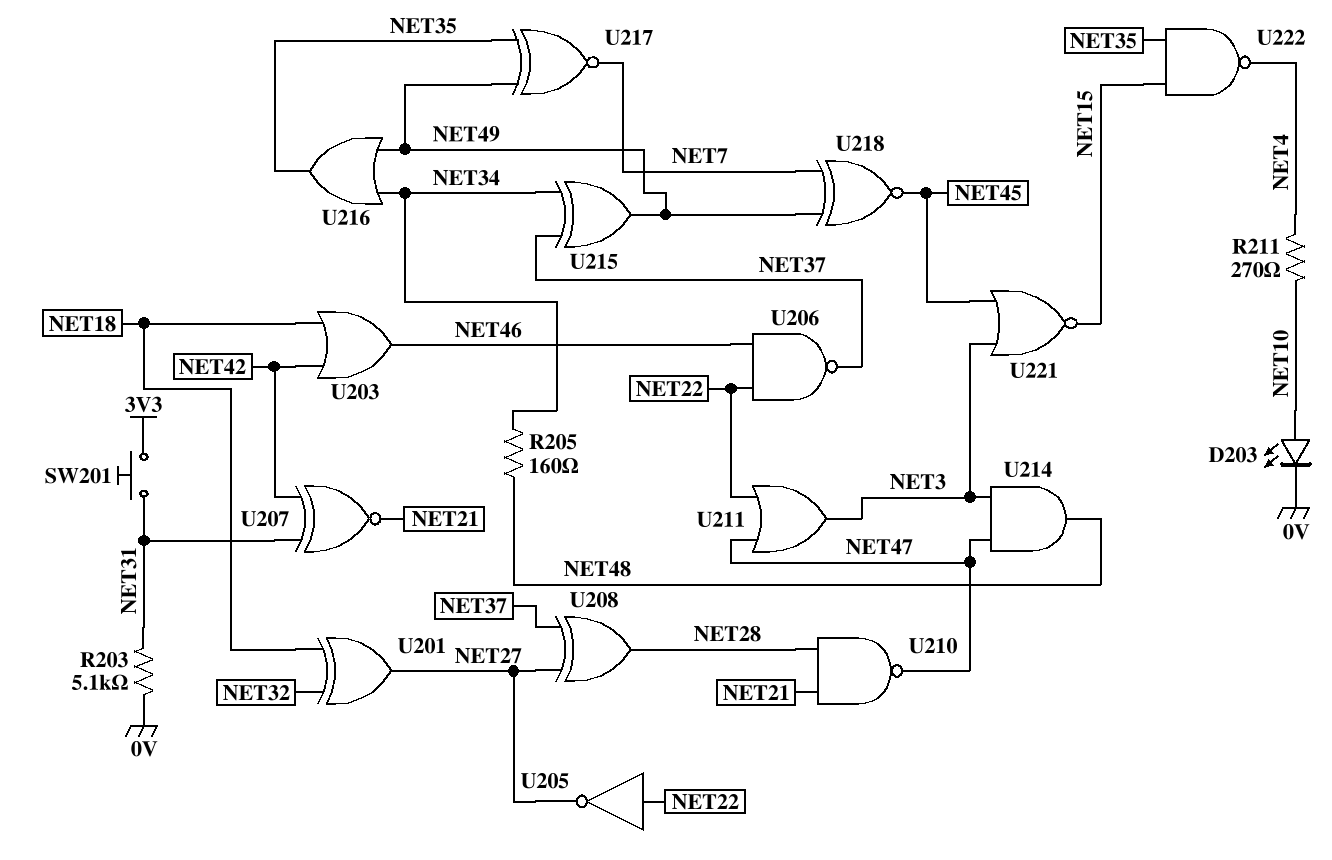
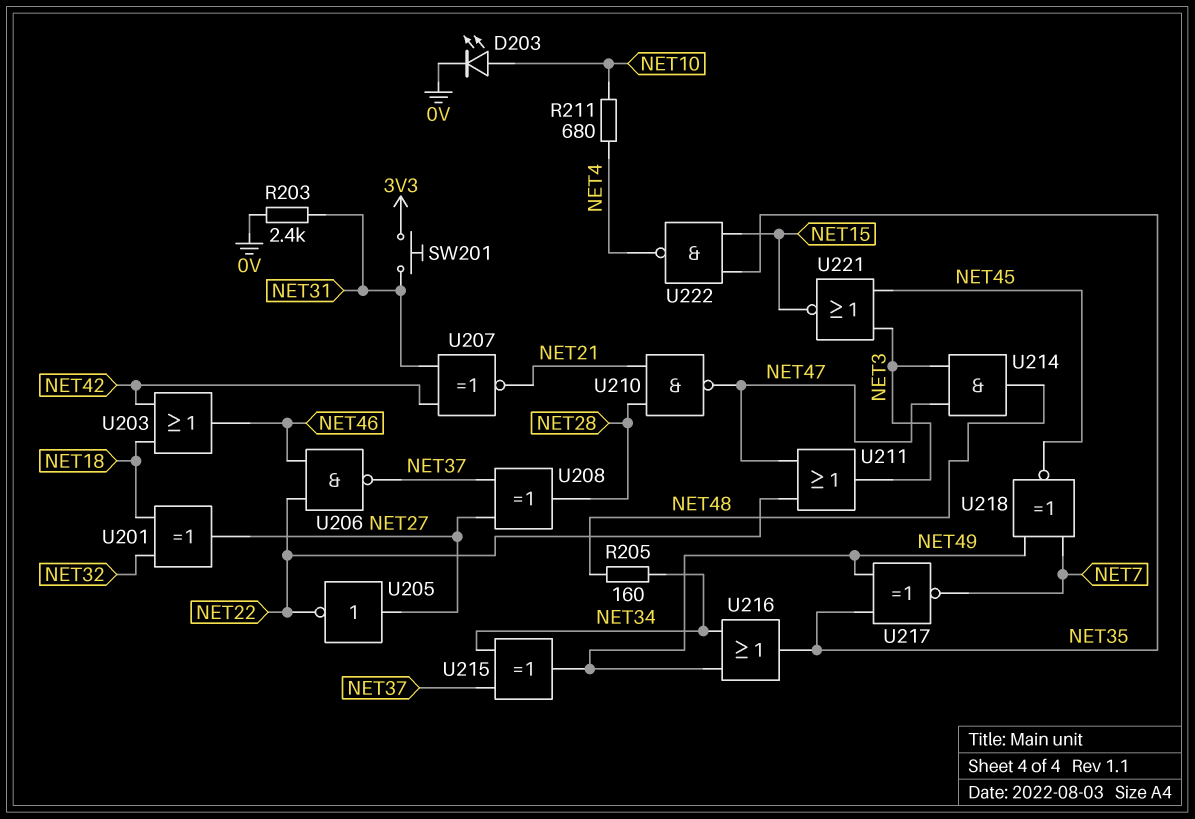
R203: 5.1k (0V, NET31) -> 2.4k (0V, NET31)
R211: 270 (NET4, NET10) -> 680 (NET4, NET10)
U205: NOT (in NET22, out NET27) -> NOT (in NET27, out NET22)

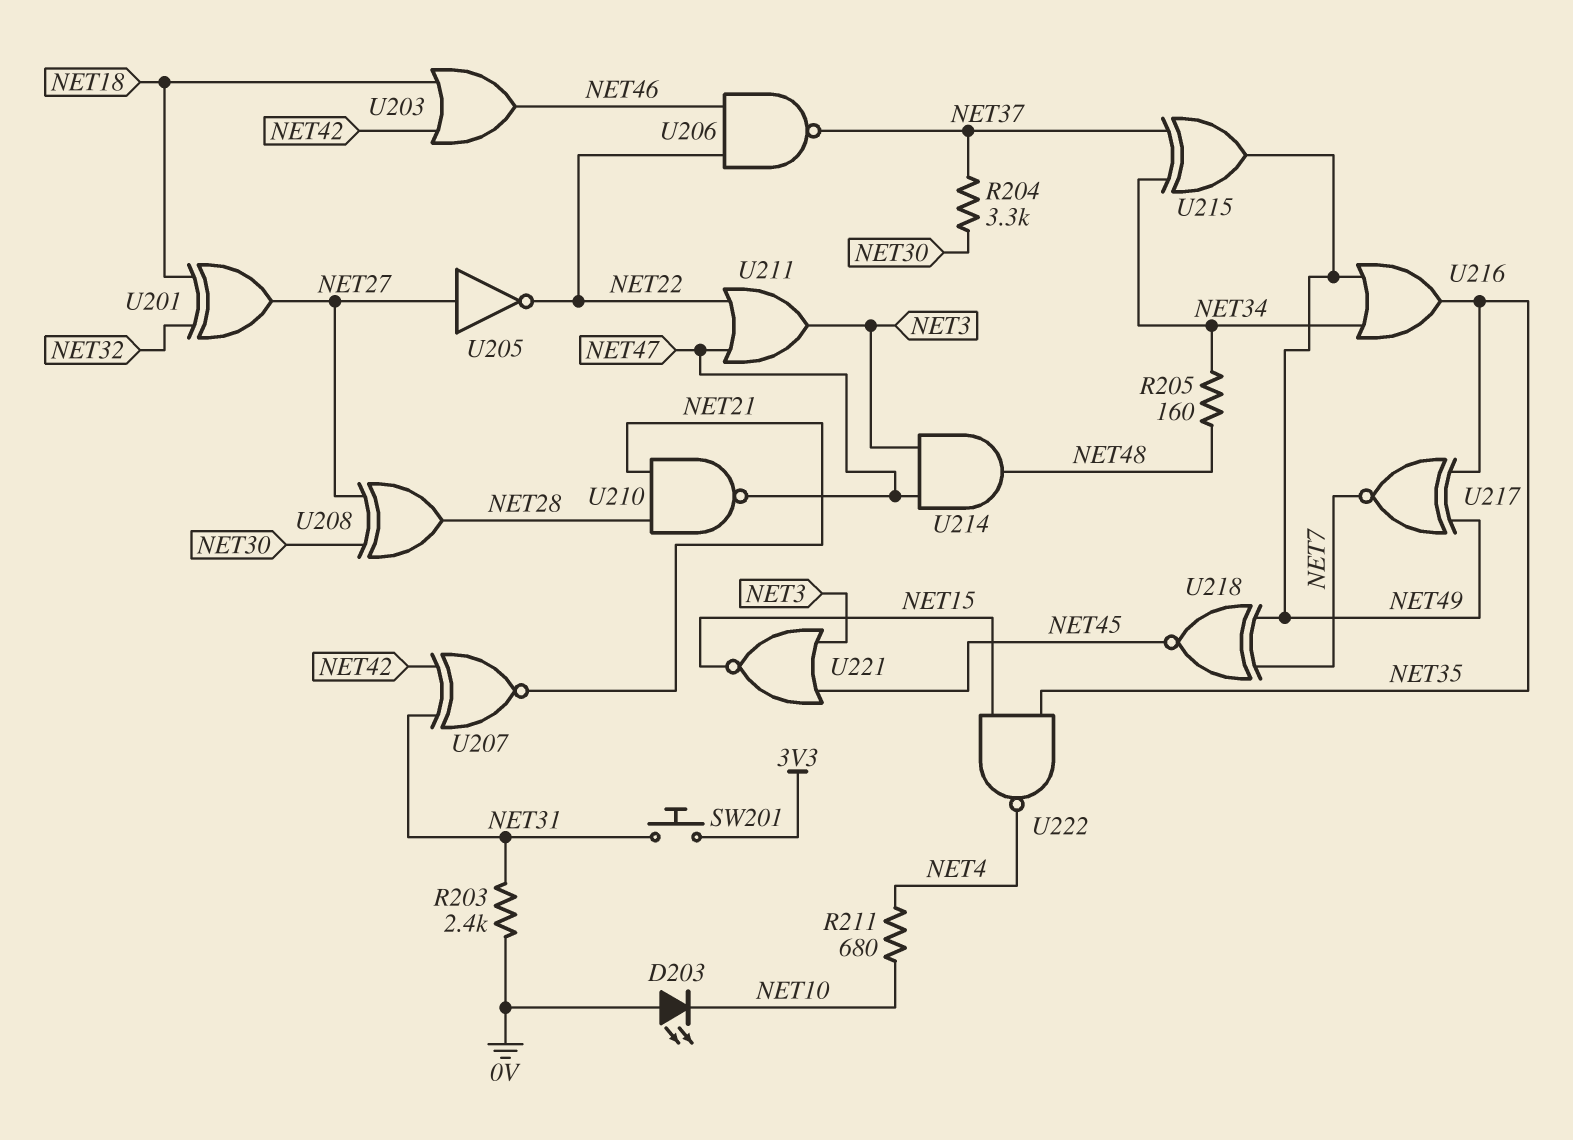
D203: LED (A NET10, K 0V) -> LED (A 0V, K NET10)
R204: none -> 3.3k (NET30, NET37)
U208: XOR (in NET27, in NET37, out NET28) -> XOR (in NET27, in NET30, out NET28)

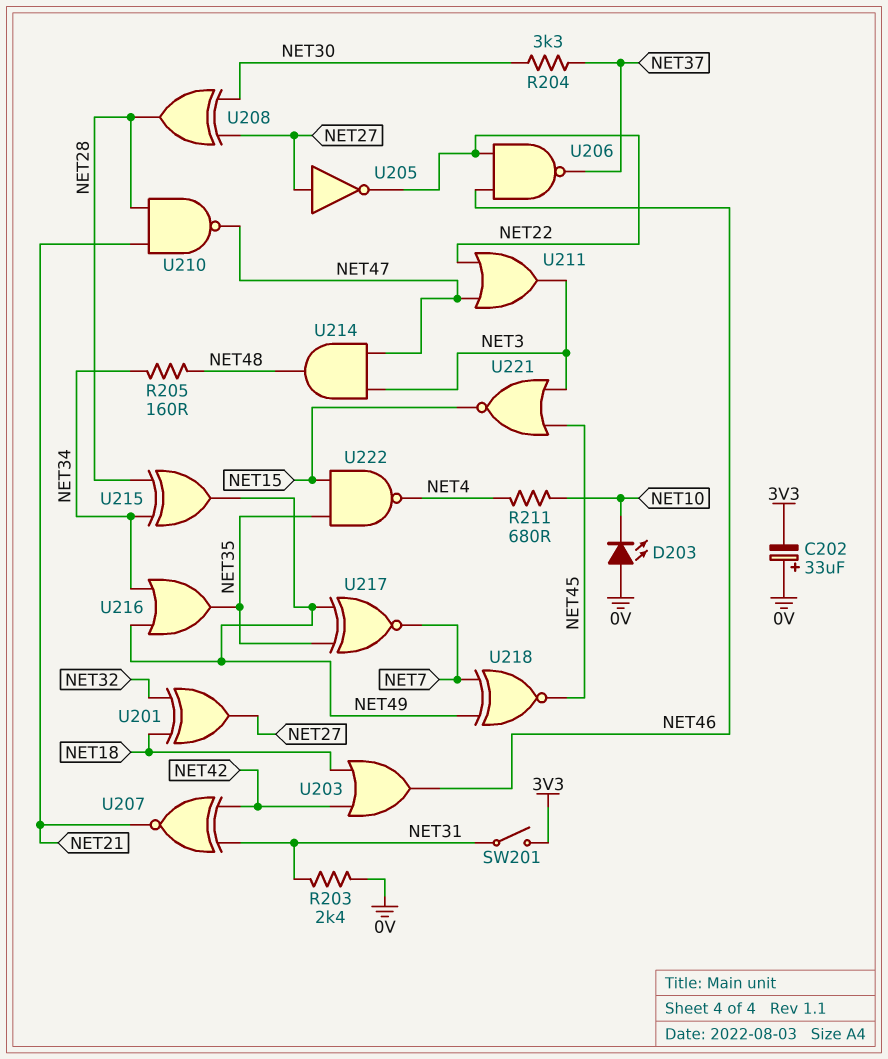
C202: none -> 33uF (plus 0V, minus 3V3)
SW201: button (3V3, NET31) -> switch (3V3, NET31)
U215: XOR (in NET34, in NET37, out NET49) -> XOR (in NET28, in NET34, out NET49)

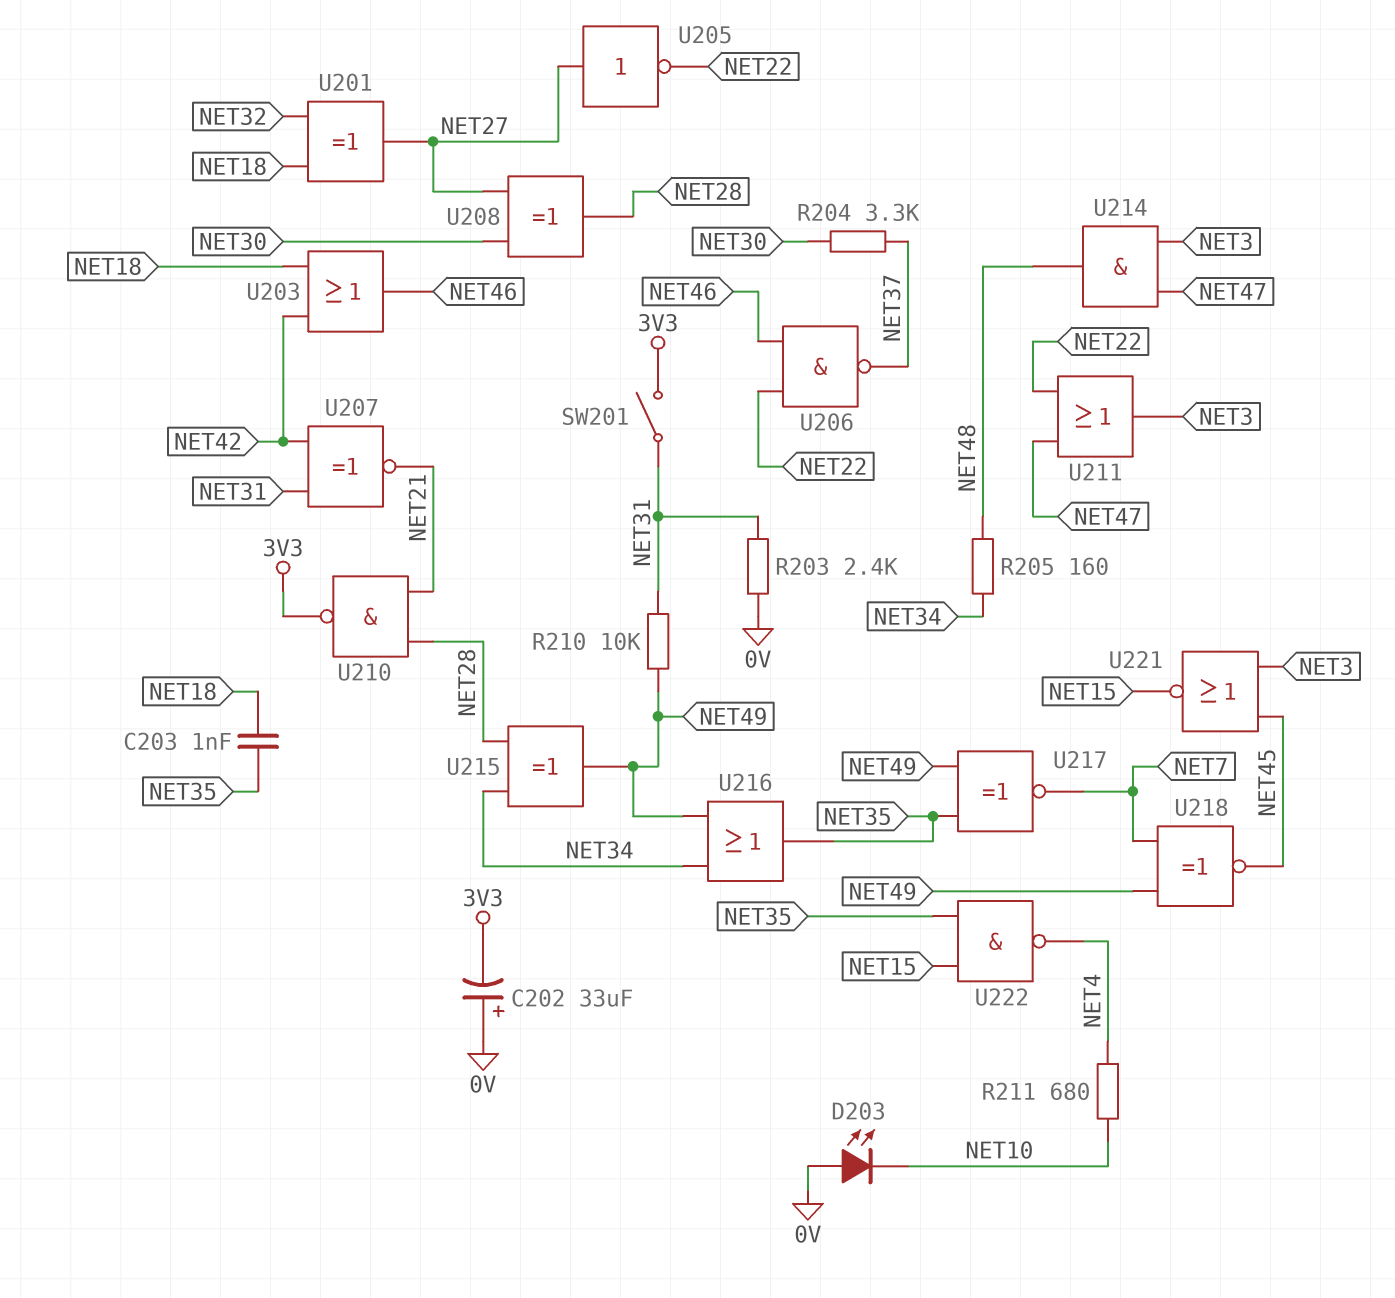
C203: none -> 1nF (NET18, NET35)
R210: none -> 10k (NET31, NET49)
U210: NAND (in NET21, in NET28, out NET47) -> NAND (in NET21, in NET28, out 3V3)

